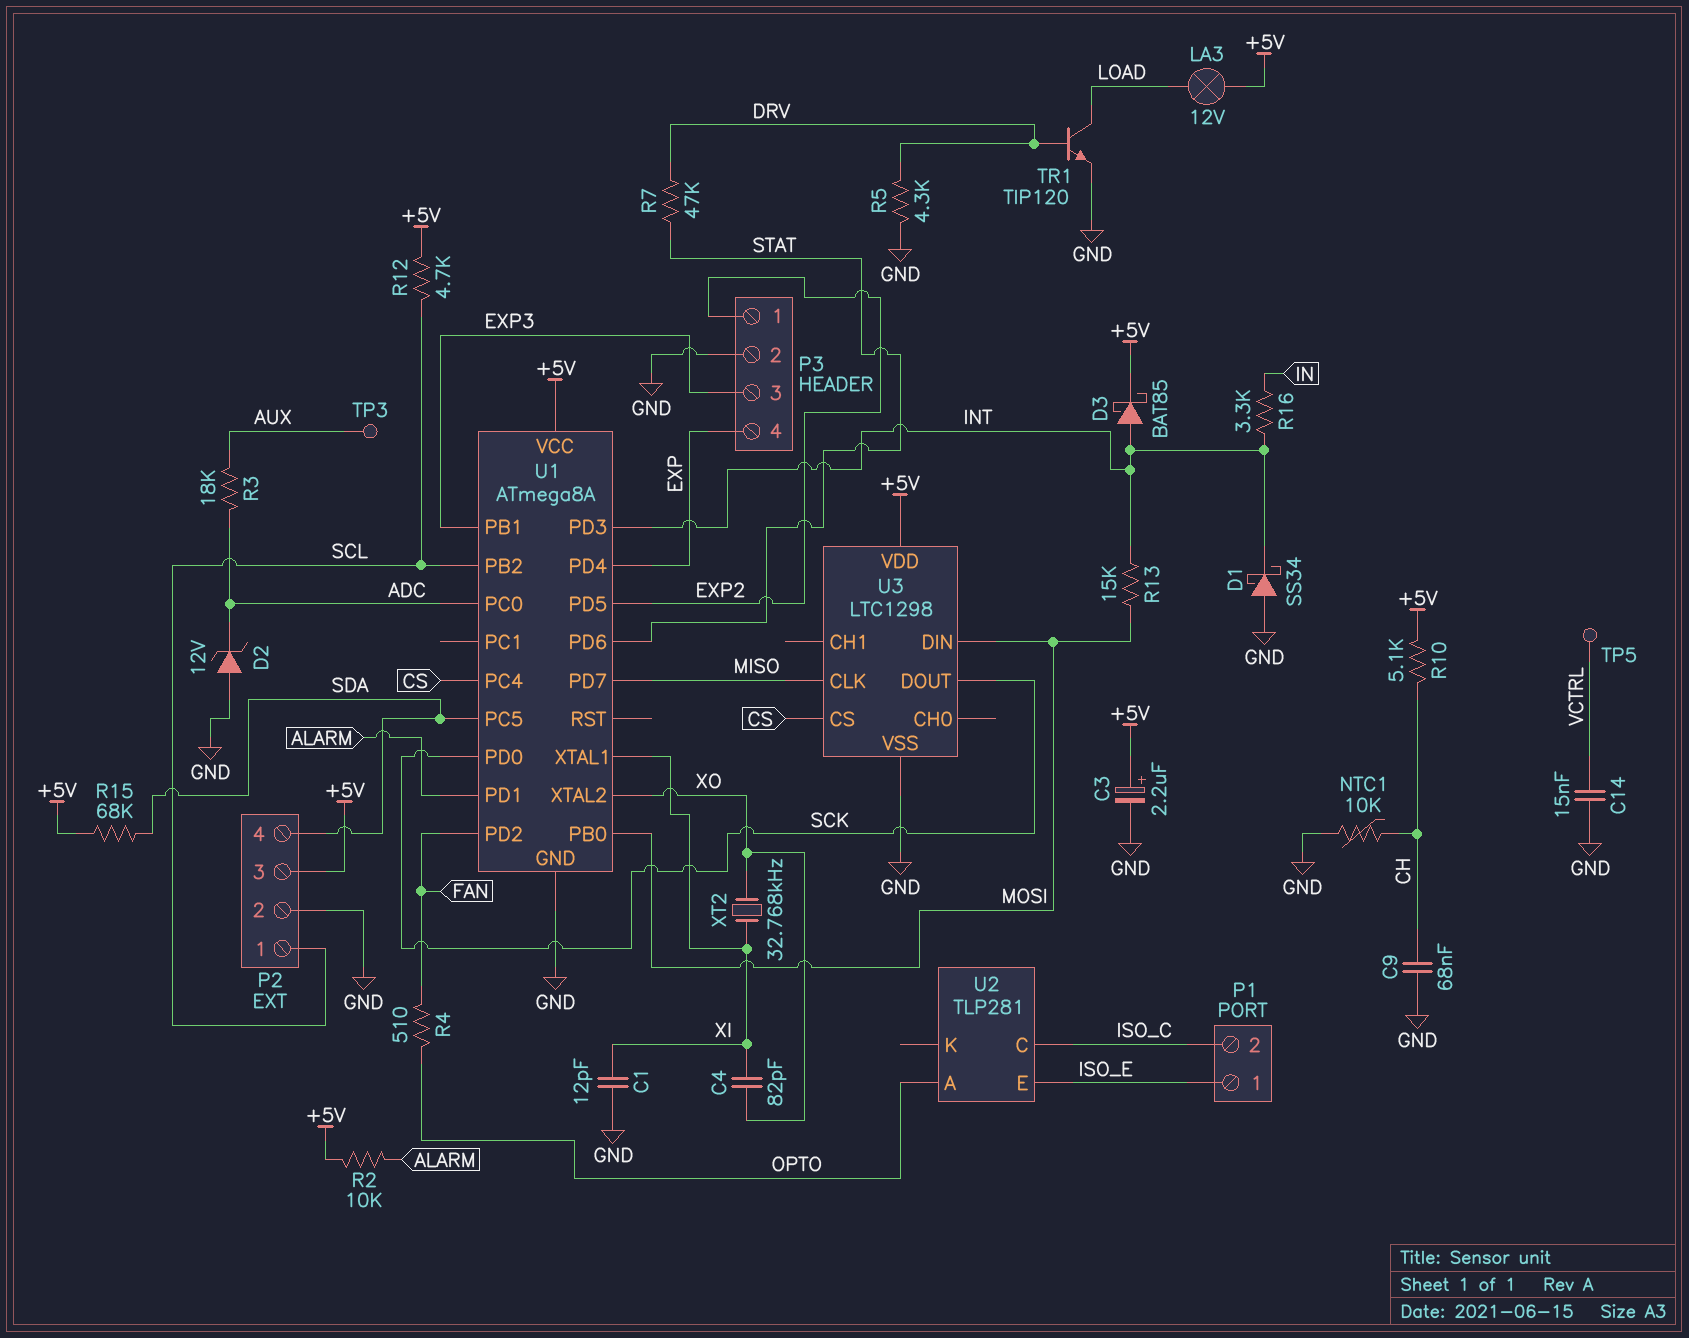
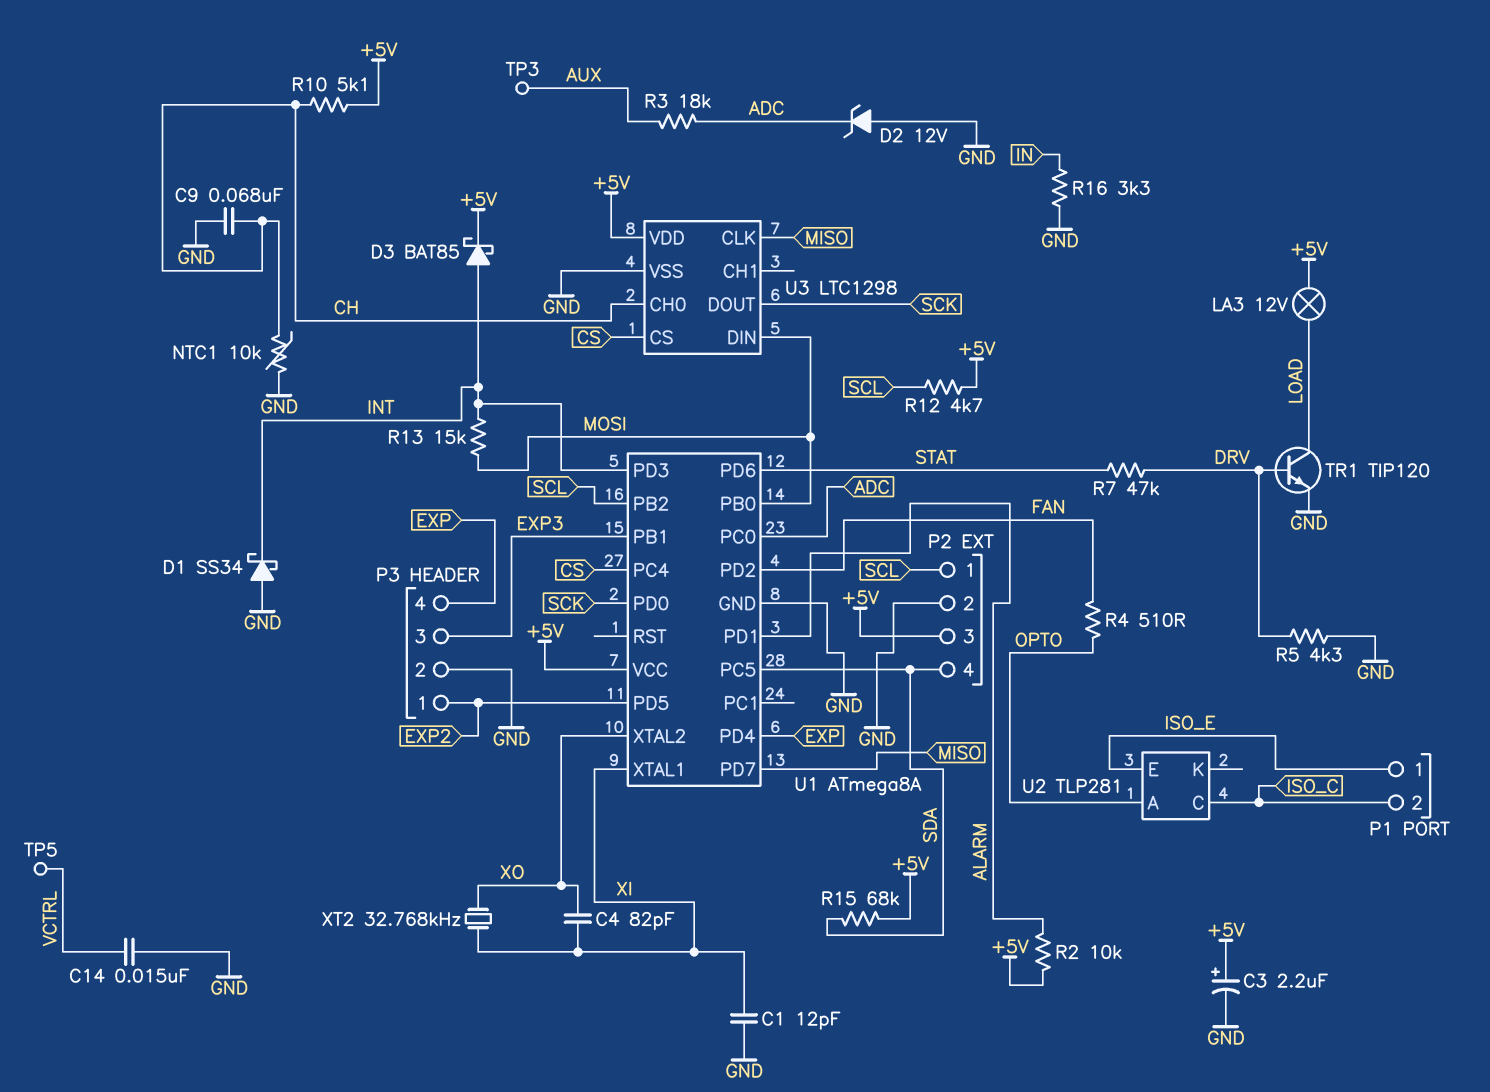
R16: 3.3k (IN, INT) -> 3.3k (GND, IN)
U3 pin CH0: none -> CH

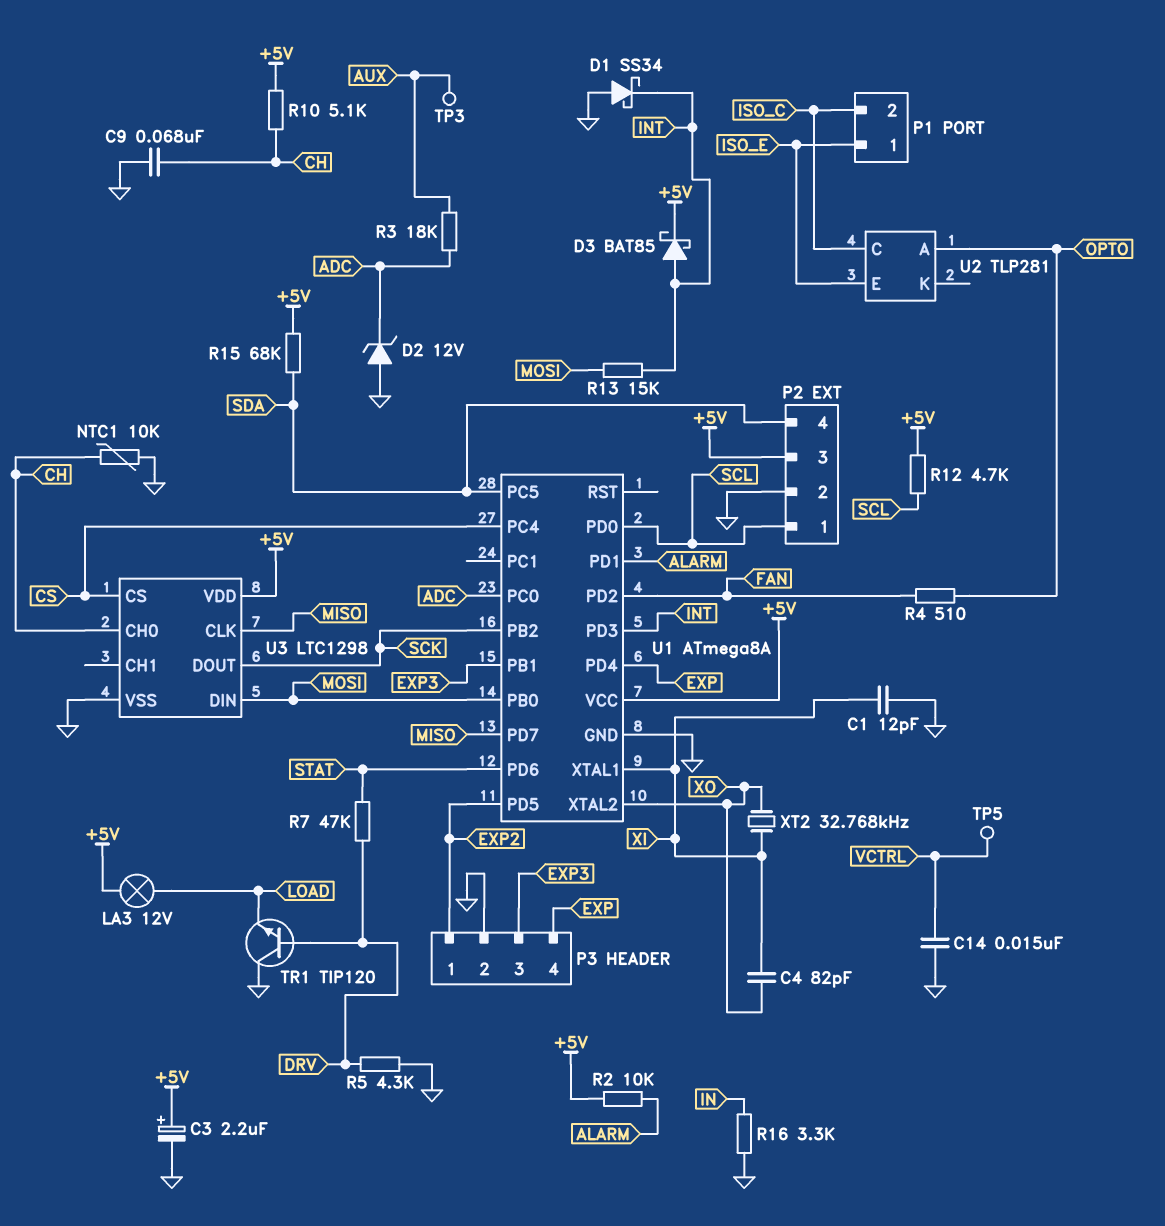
TR1: NPN TIP120 (B DRV, C LOAD, E GND) -> NPN TIP120 (B DRV, C GND, E LOAD)
U1 pin PB2: SCL -> SCK
U1 pin PD0: SCK -> SCL

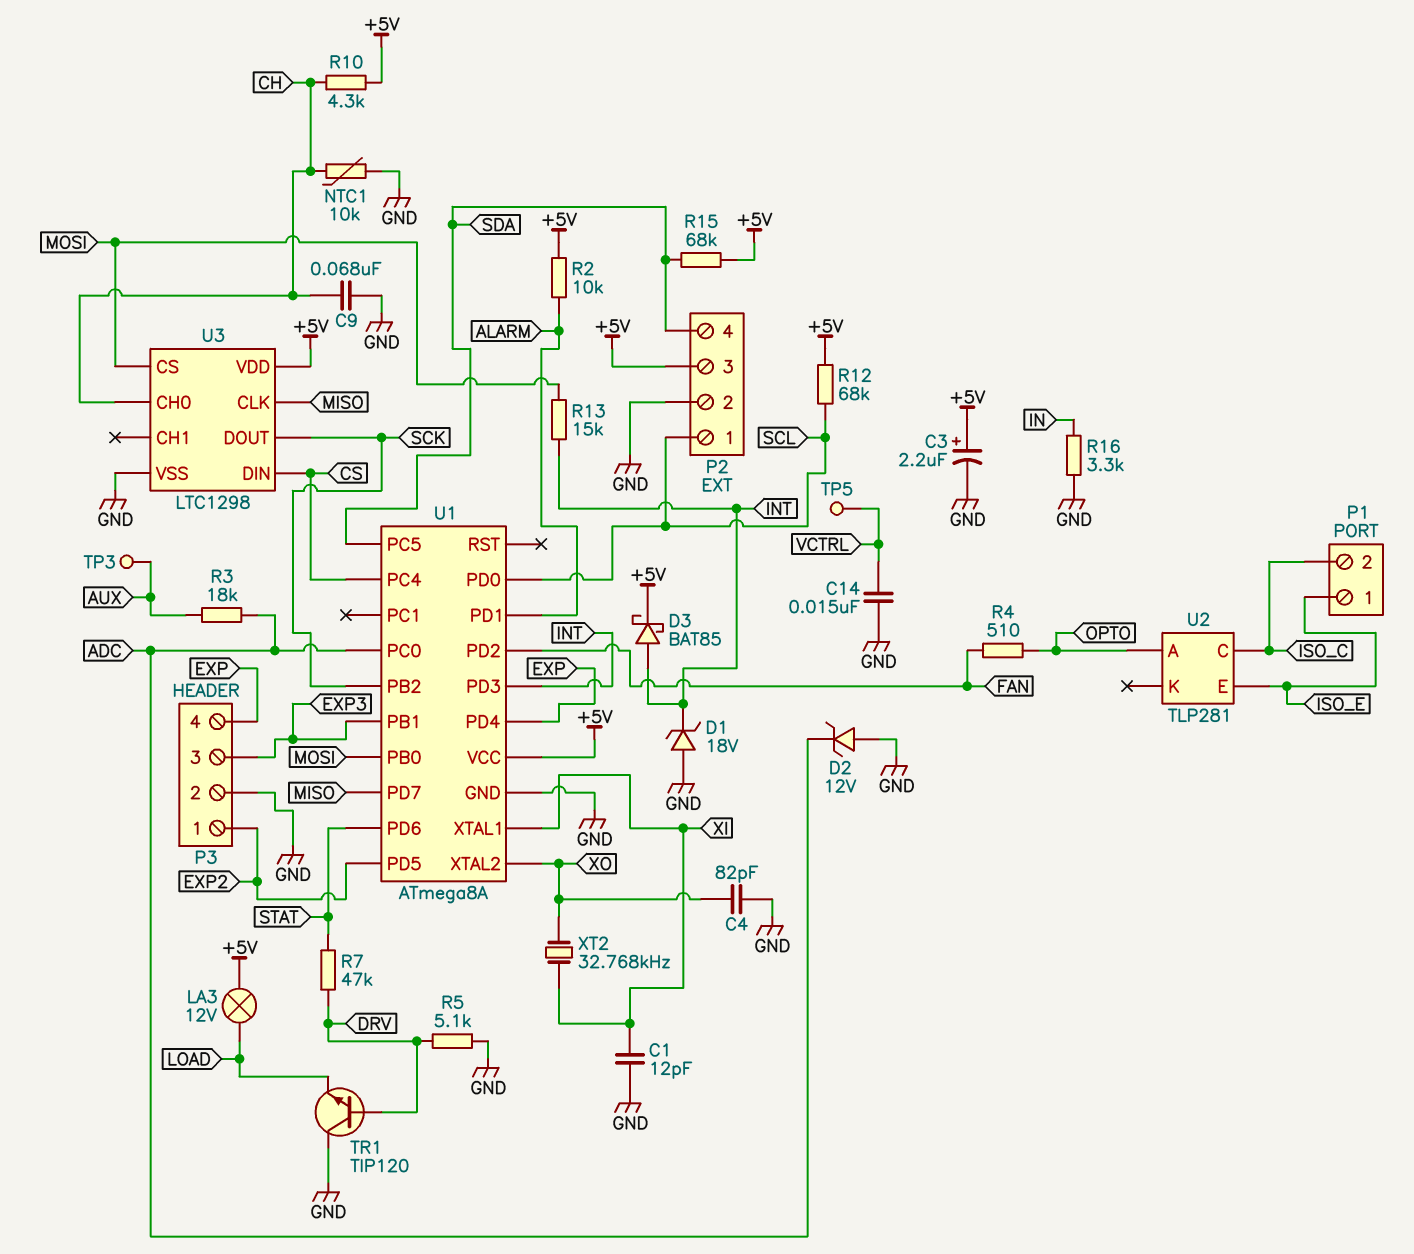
C4: 82pF (XI, XO) -> 82pF (GND, XO)
D1: schottky SS34 (A GND, K INT) -> zener 18V (A GND, K INT)
R5: 4.3k (DRV, GND) -> 5.1k (DRV, GND)
R10: 5.1k (+5V, CH) -> 4.3k (+5V, CH)
R12: 4.7k (+5V, SCL) -> 68k (+5V, SCL)
U3 pin CS: CS -> MOSI
U3 pin DIN: MOSI -> CS

